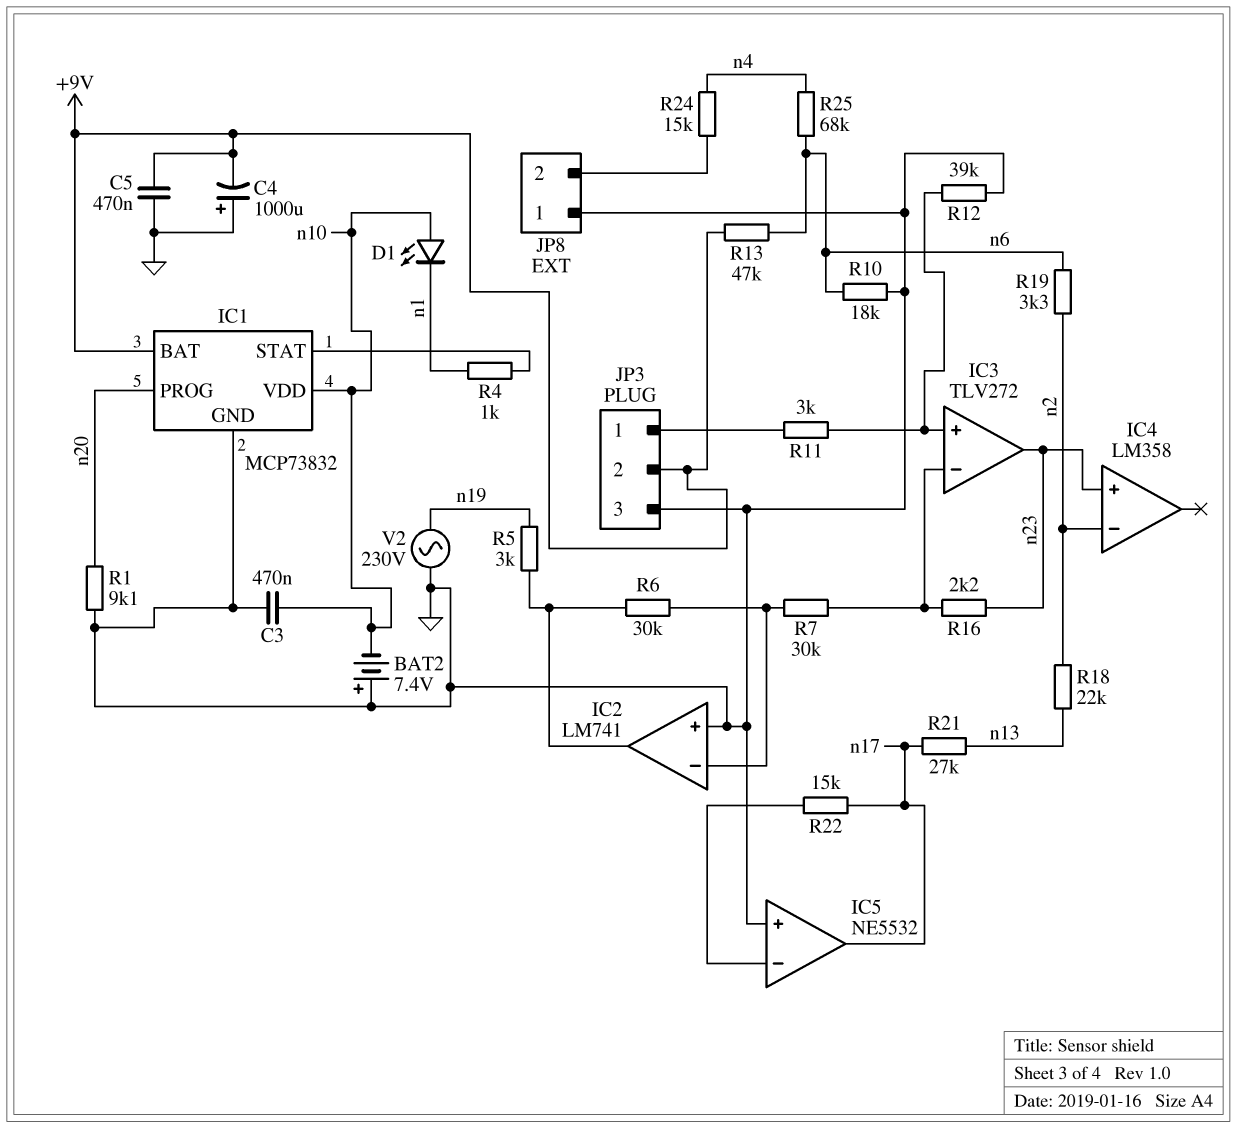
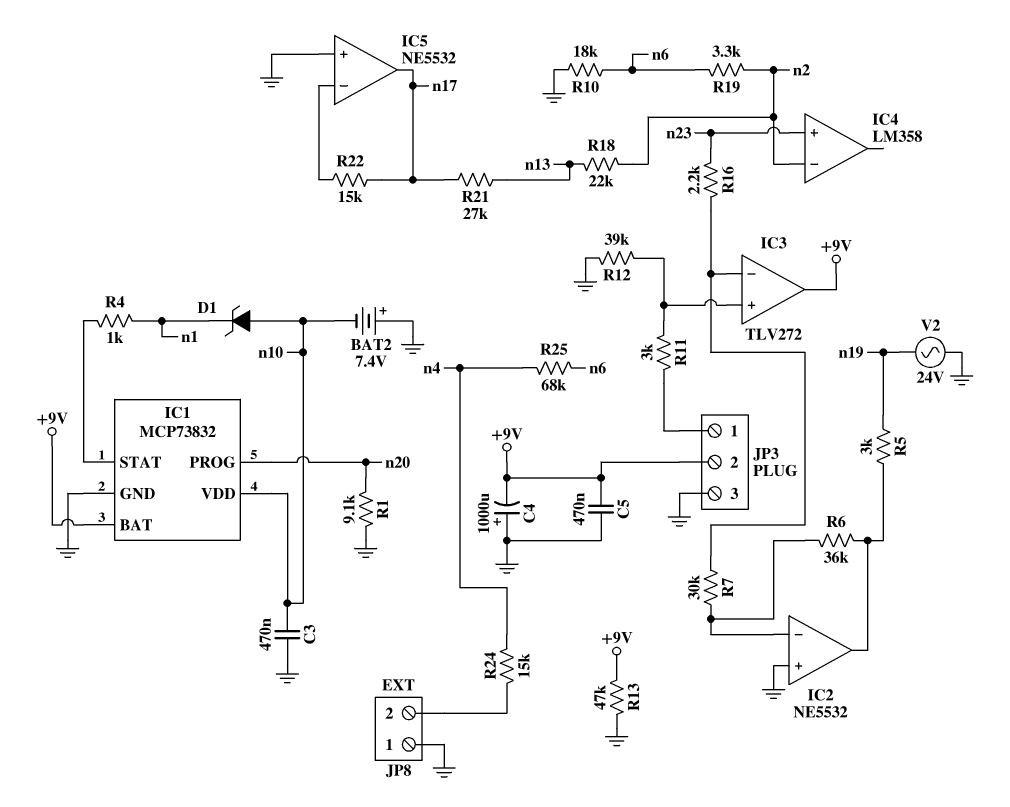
D1: LED (A n10, K n1) -> zener (A n10, K n1)
IC2: LM741 -> NE5532
IC3 pin out: n23 -> +9V
R6: 30k (IC2/in-, IC2/out) -> 36k (IC2/in-, IC2/out)
R13: 47k (+9V, n6) -> 47k (+9V, GND)
V2: AC 230V (GND, n19) -> AC 24V (GND, n19)

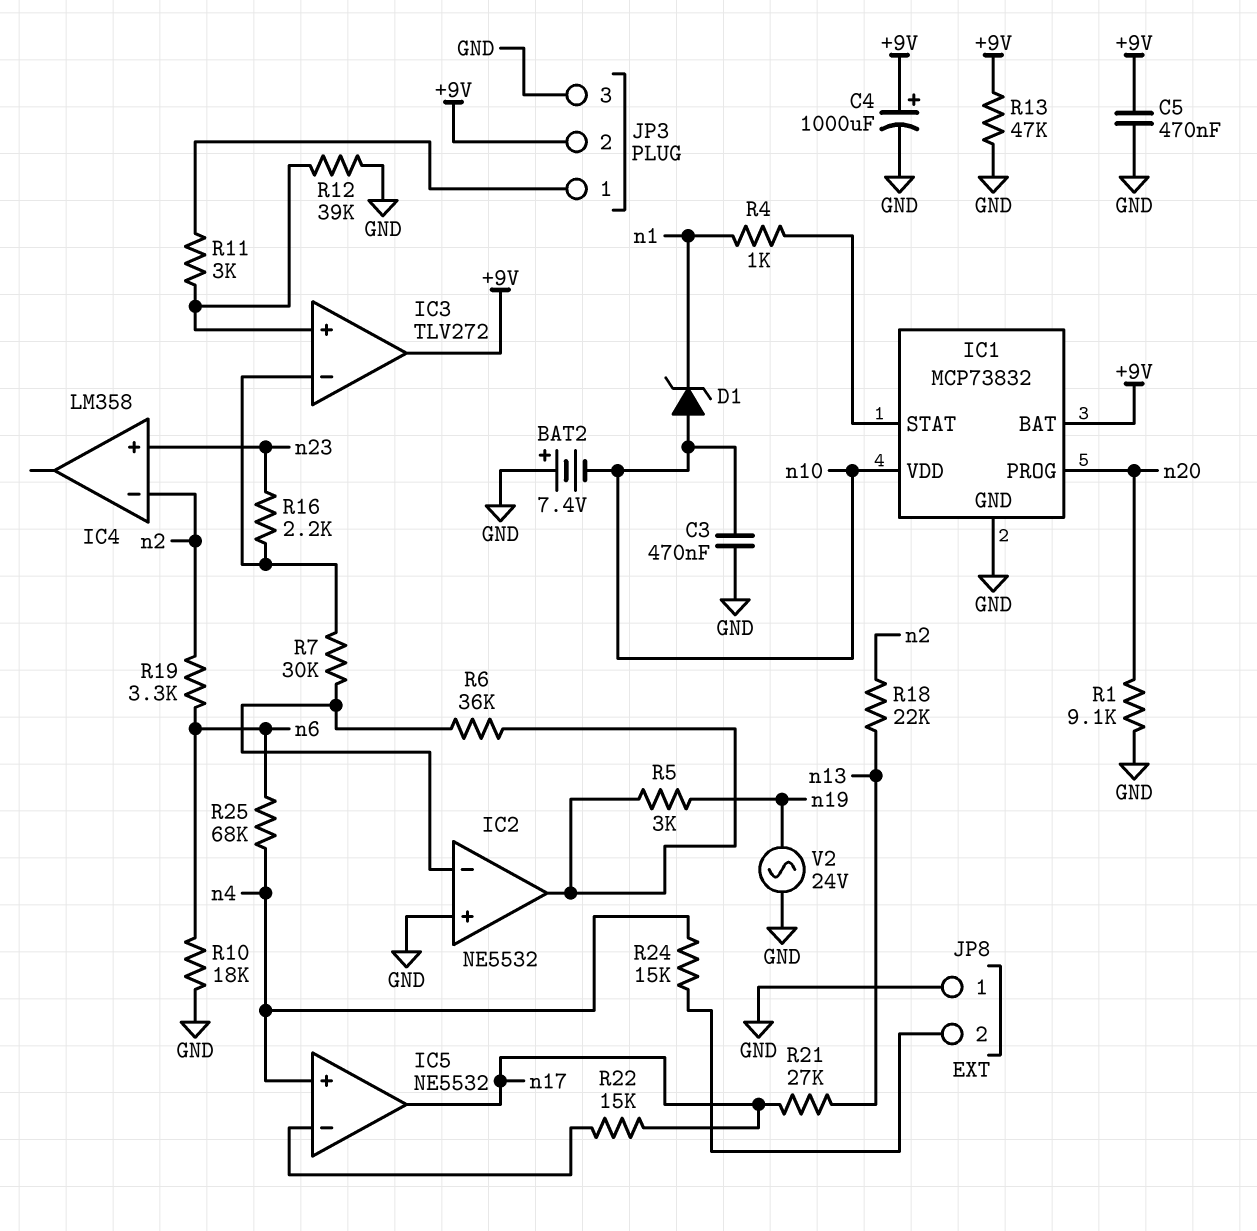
C4: 1000uF (plus GND, minus +9V) -> 1000uF (plus +9V, minus GND)
IC5 pin in+: GND -> n4

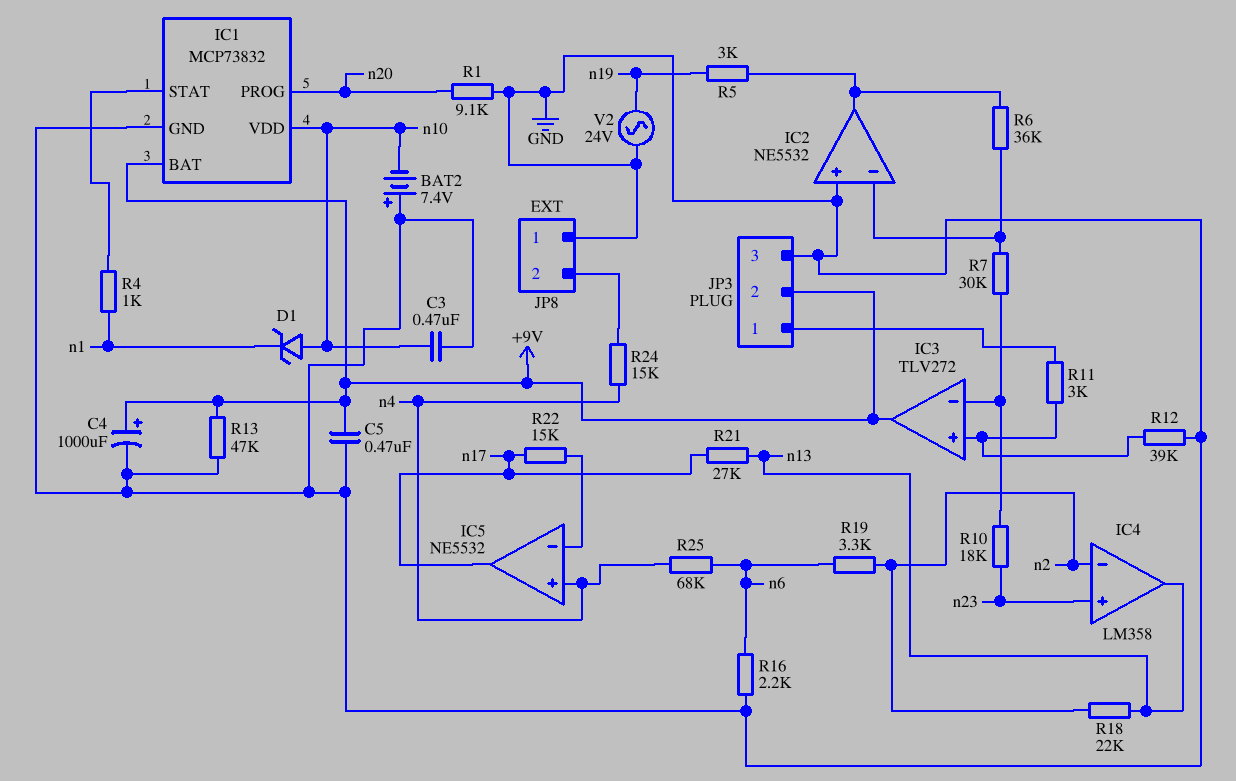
IC4 pin out: none -> n13
R10: 18k (GND, n6) -> 18k (IC3/in-, n23)
R16: 2.2k (IC3/in-, n23) -> 2.2k (GND, n6)

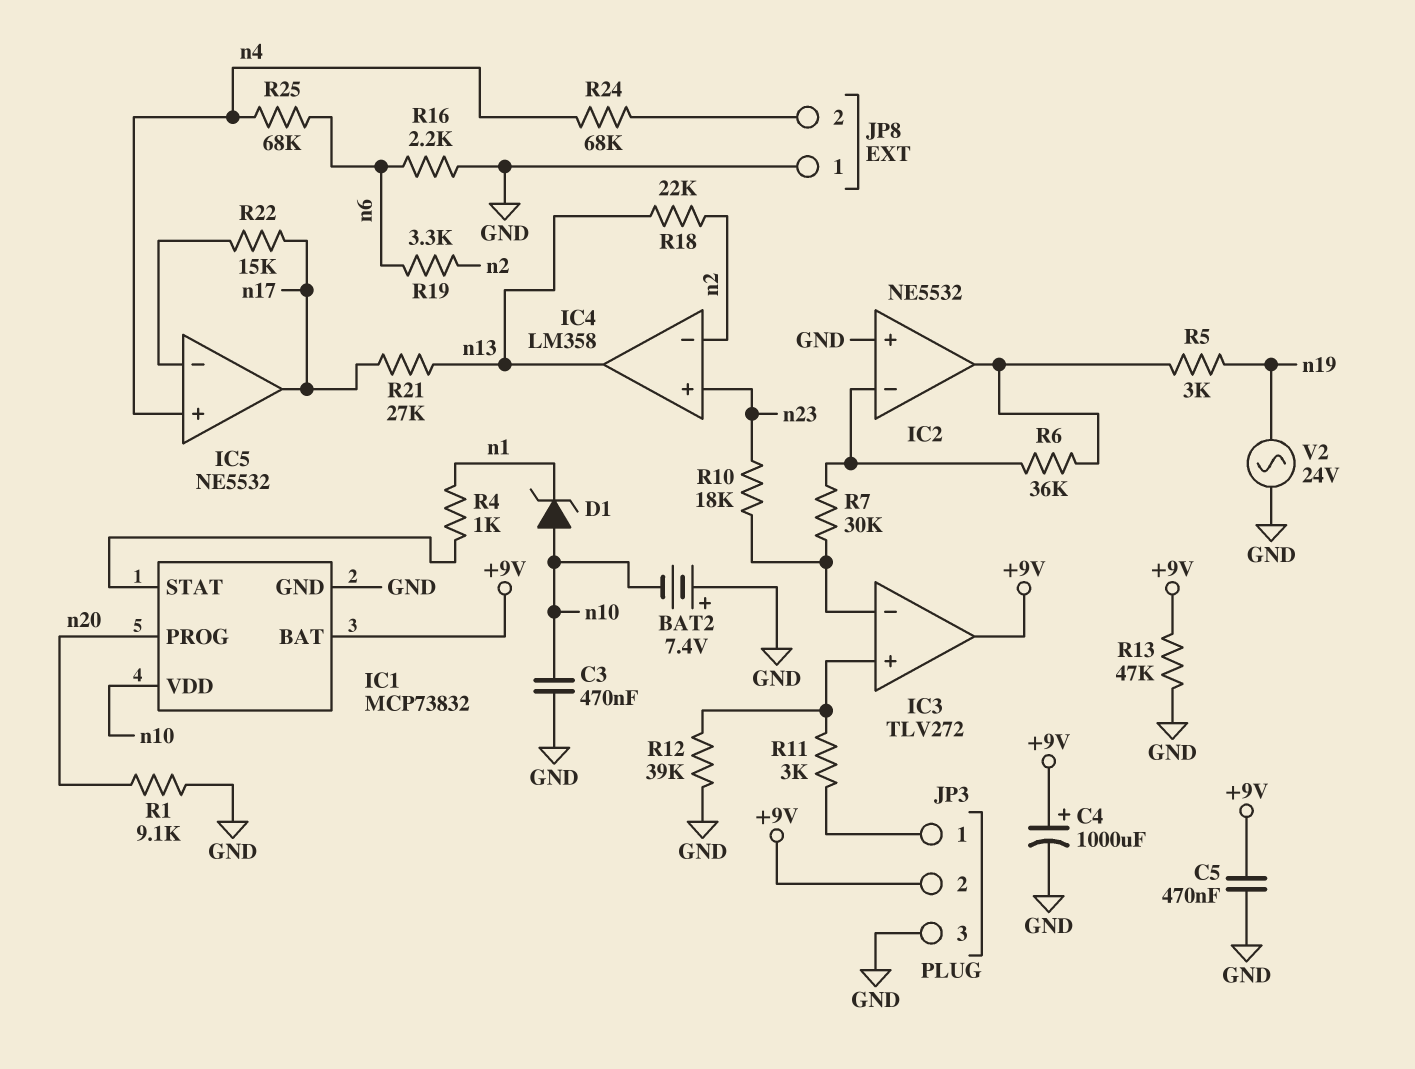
R24: 15k (JP8/2, n4) -> 68k (JP8/2, n4)

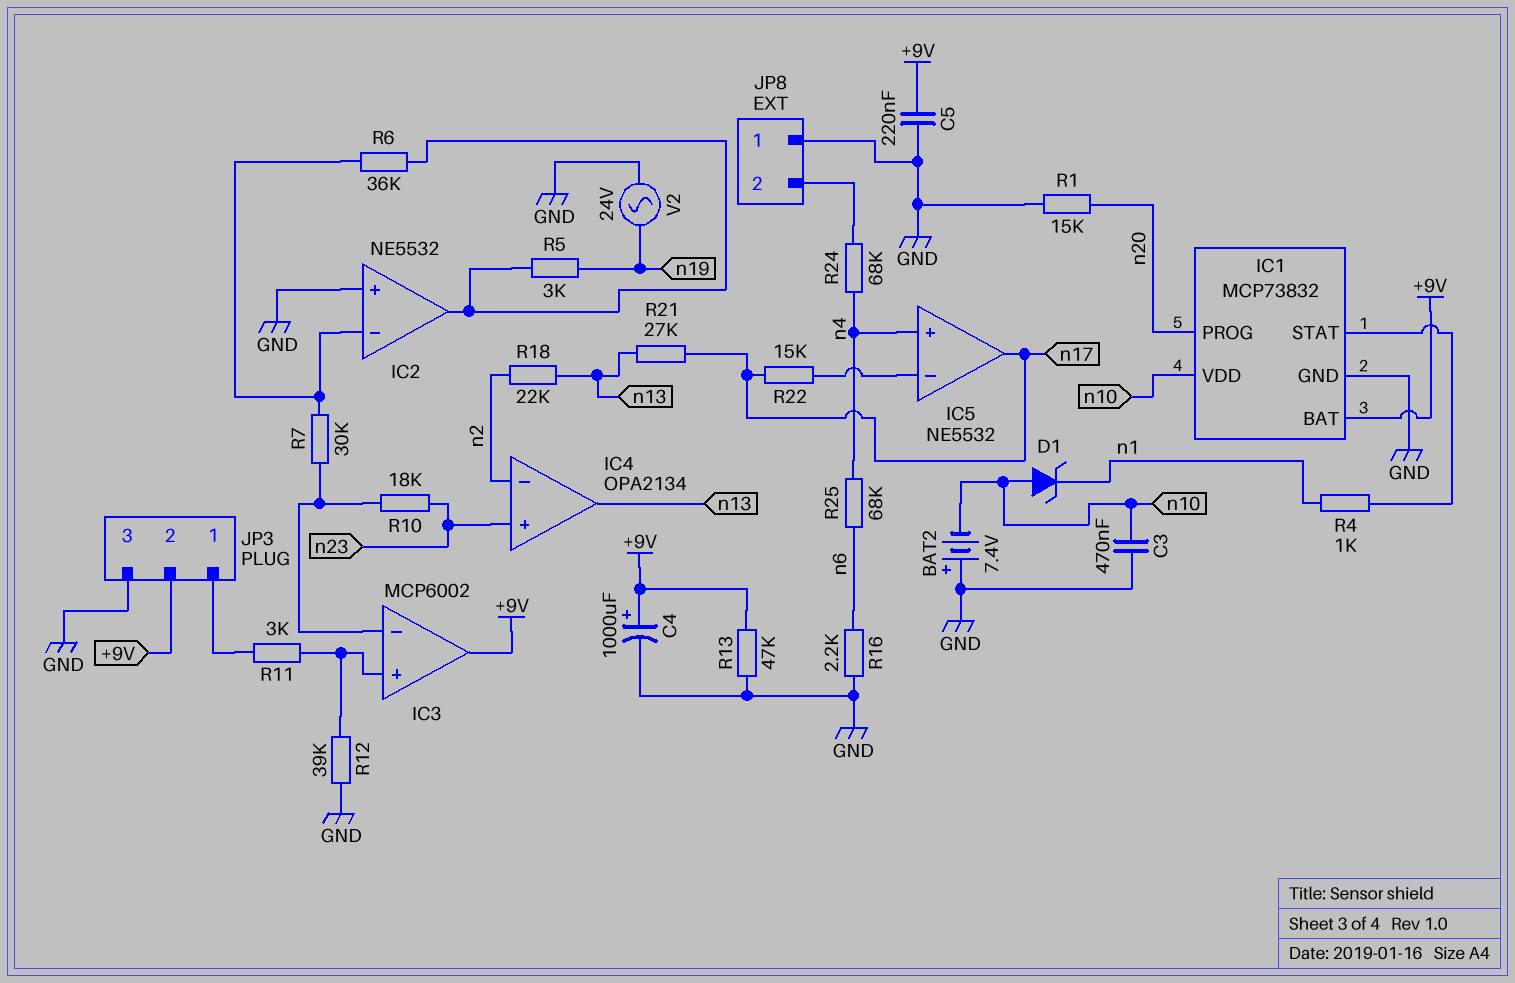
C5: 470nF (+9V, GND) -> 220nF (+9V, GND)
IC3: TLV272 -> MCP6002
IC4: LM358 -> OPA2134
R1: 9.1k (GND, n20) -> 15k (GND, n20)
R19: 3.3k (n2, n6) -> none

